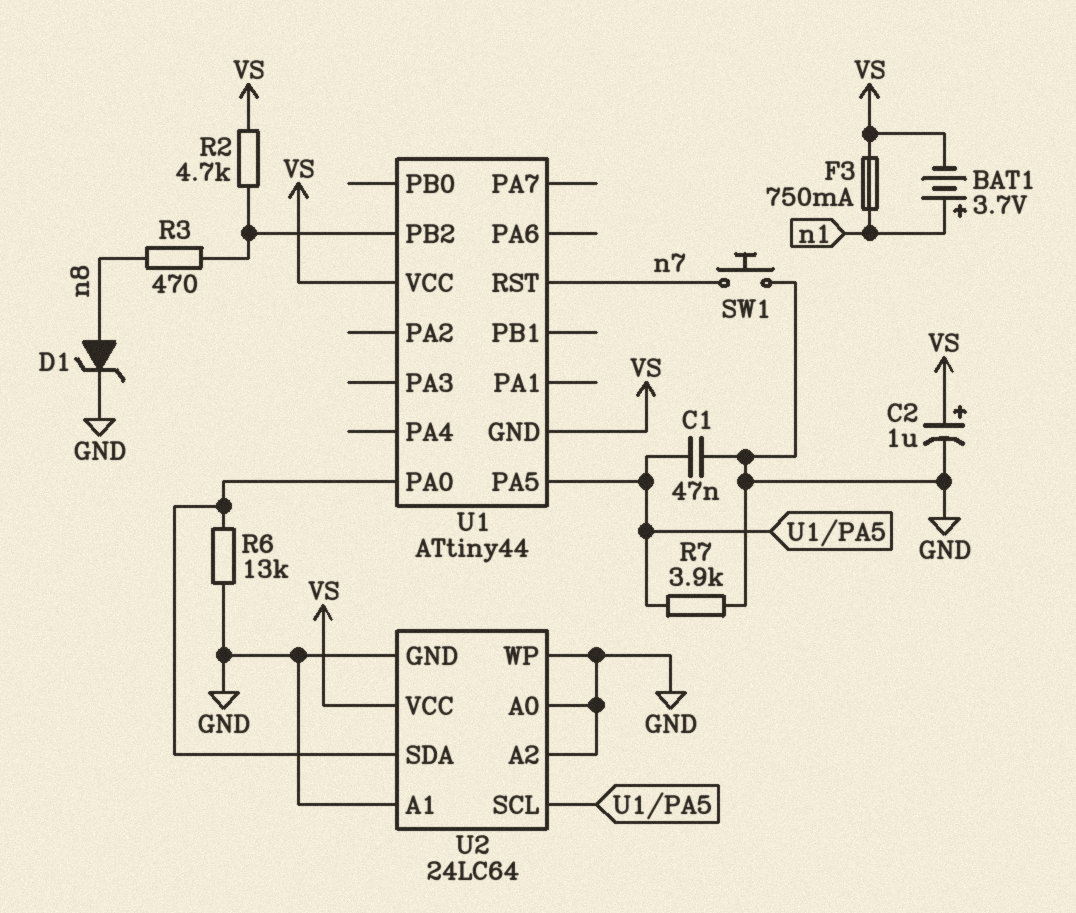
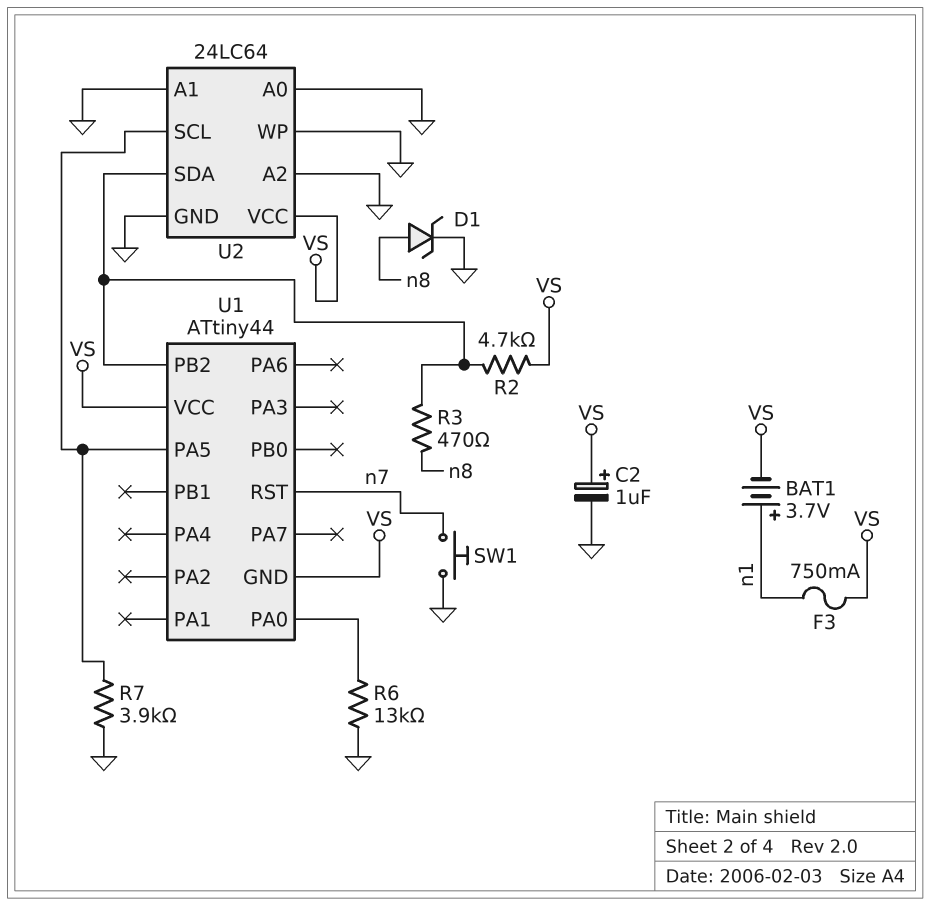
C1: 47nF (GND, U1/PA5) -> none
U2 pin SDA: U1/PA0 -> U1/PB2

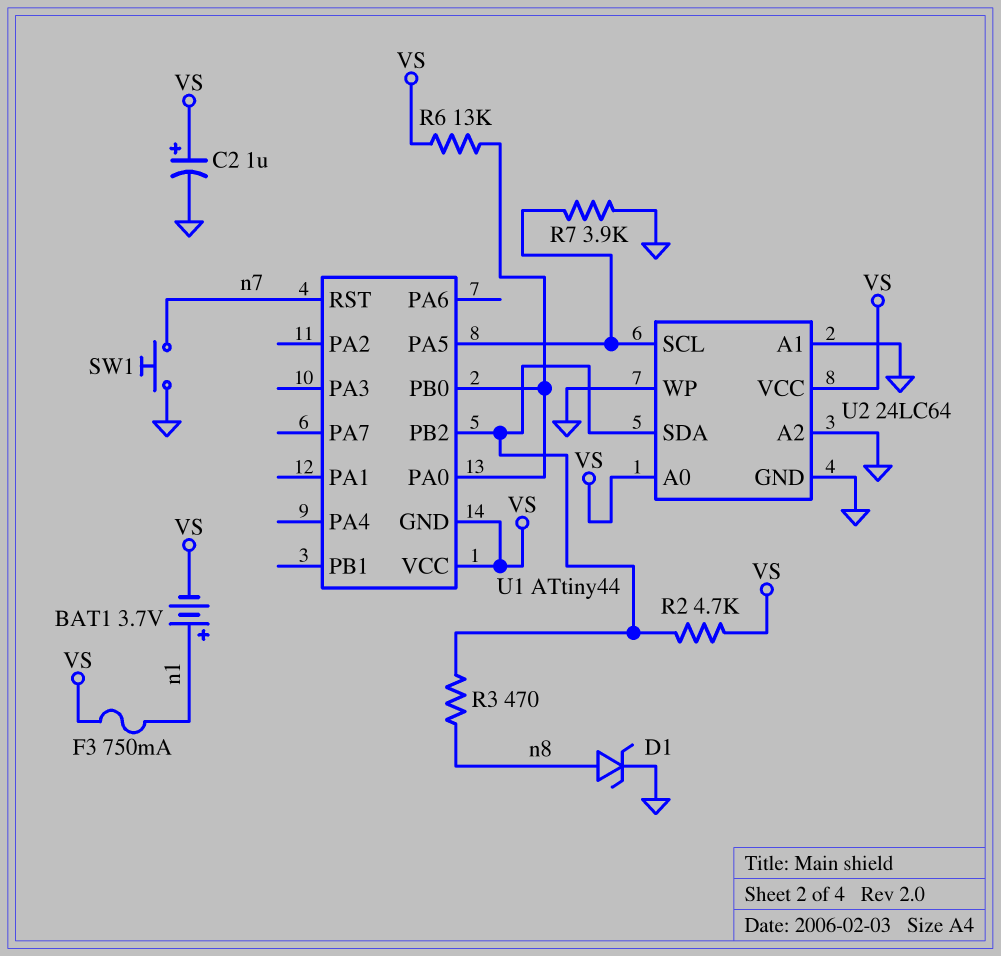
R6: 13k (GND, U1/PA0) -> 13k (U1/PA0, VS)
U1 pin PB0: none -> U1/PA0
U2 pin A0: GND -> VS

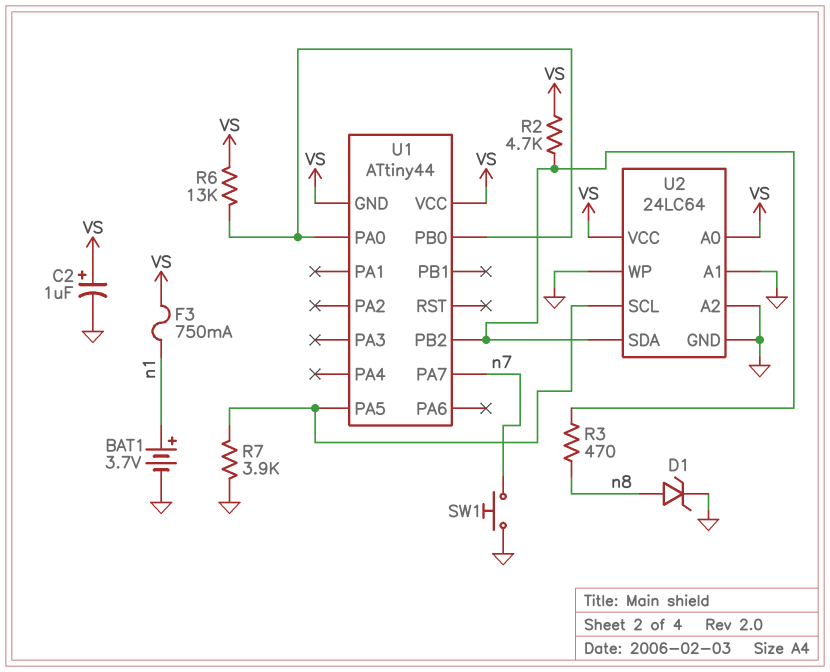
BAT1: 3.7V (plus n1, minus VS) -> 3.7V (plus n1, minus GND)
U1 pin PA7: none -> n7
U1 pin RST: n7 -> none

